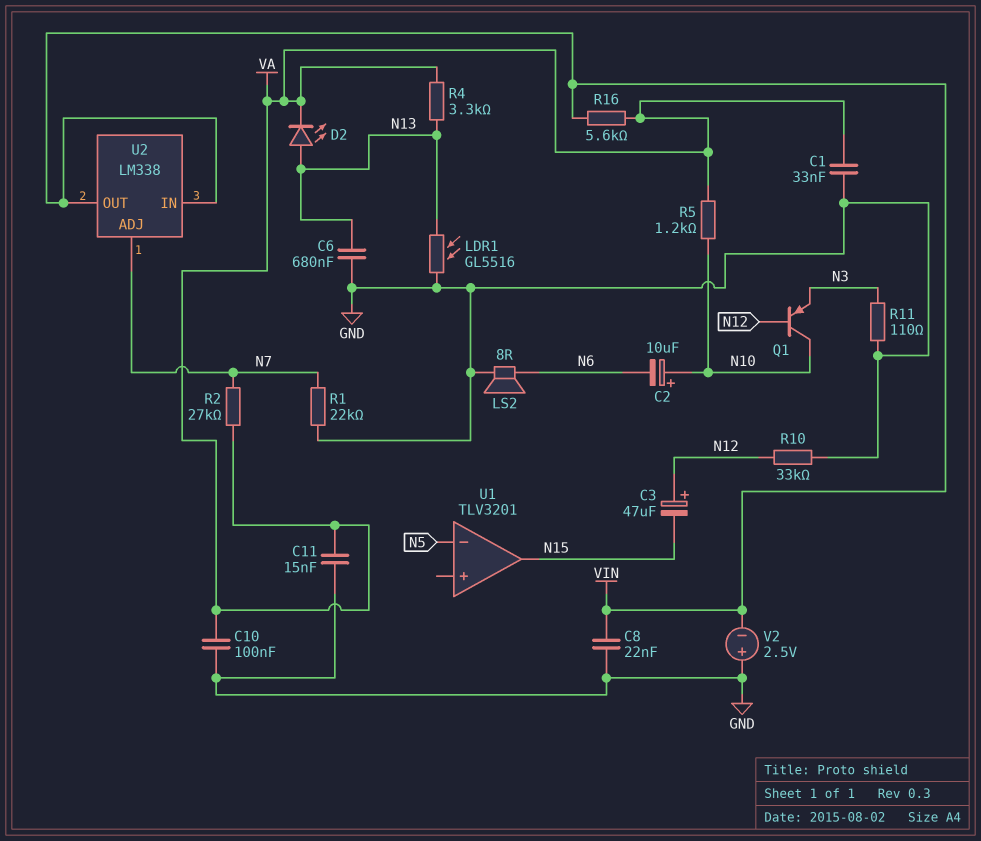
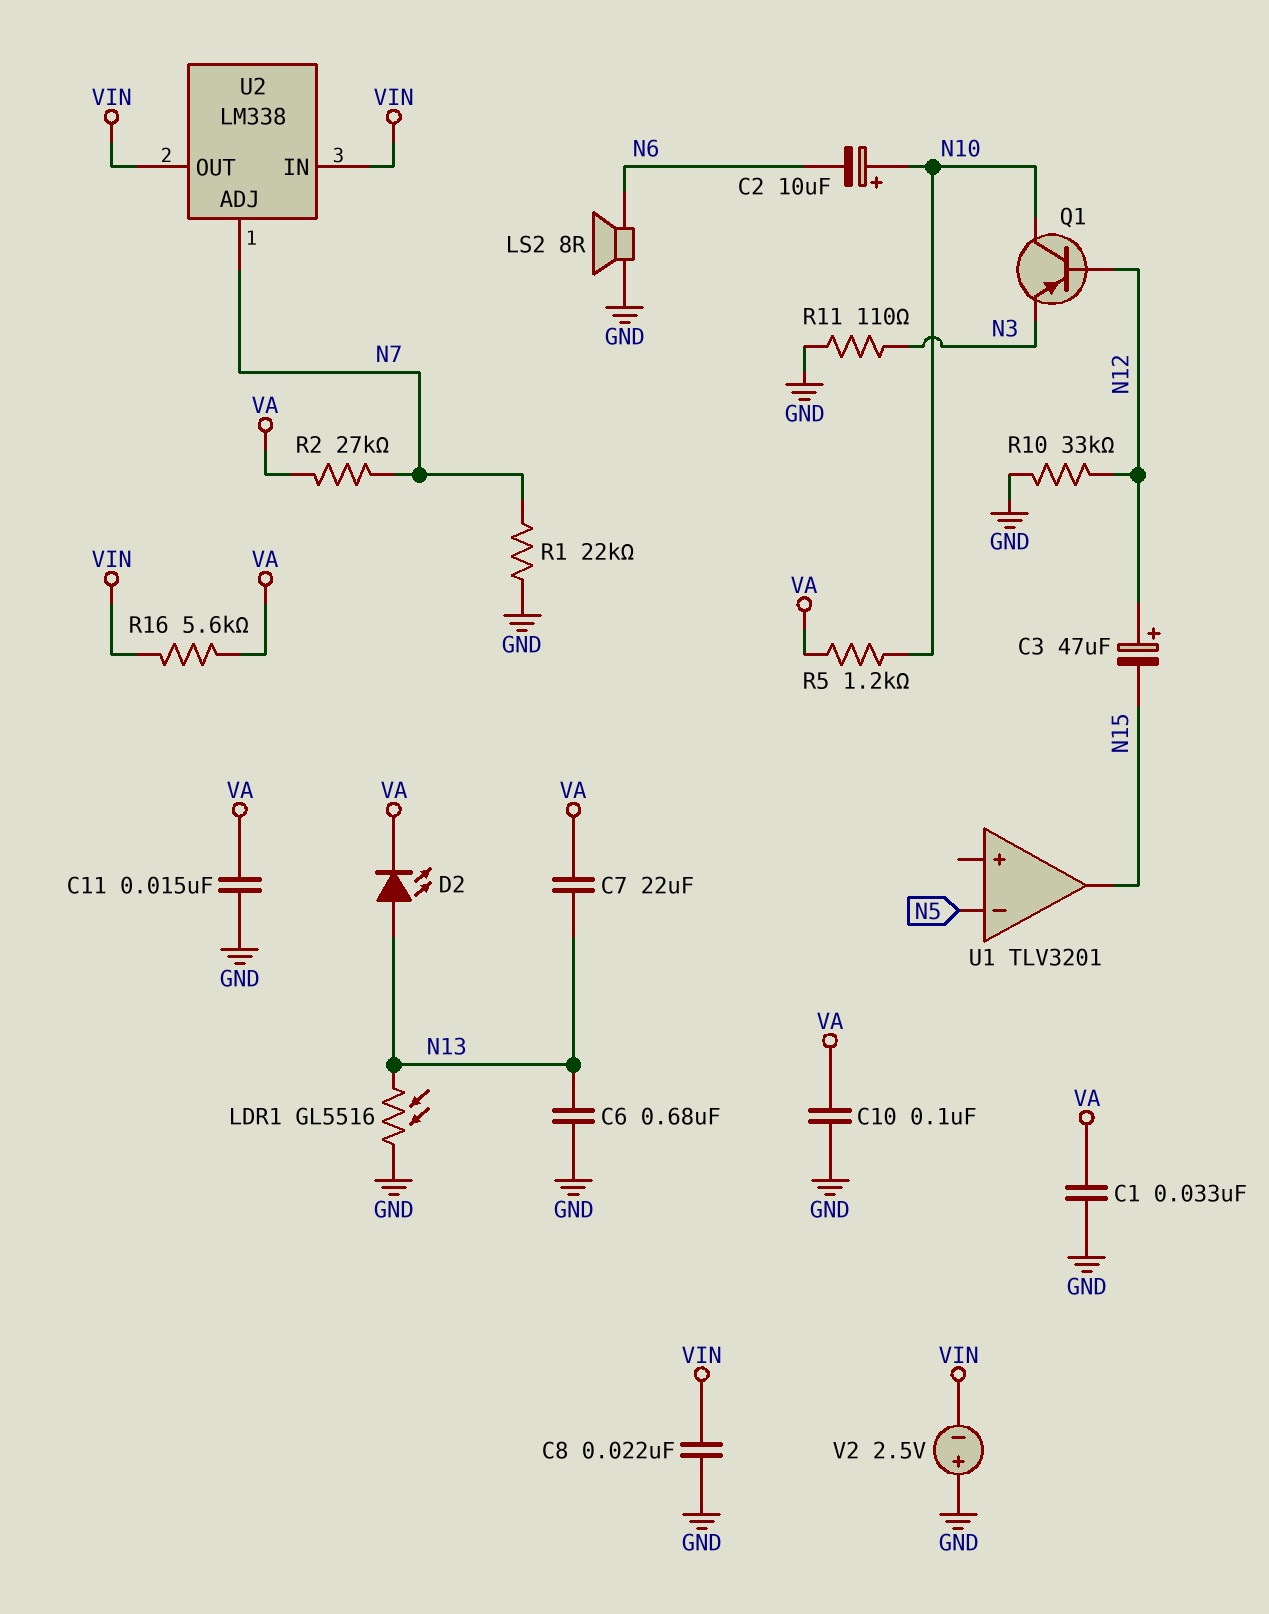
C7: none -> 22uF (N13, VA)
R4: 3.3k (N13, VA) -> none

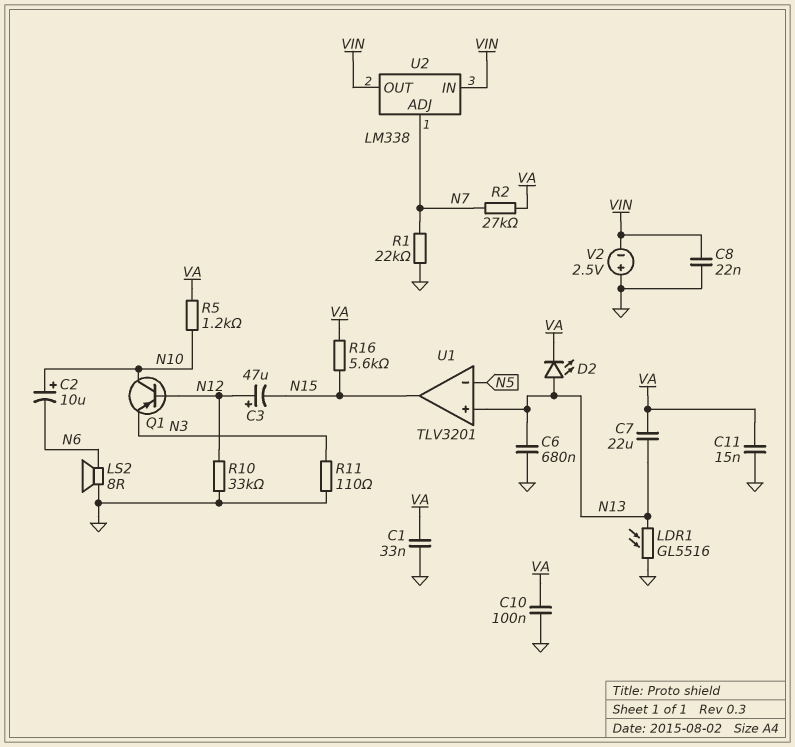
R16: 5.6k (VA, VIN) -> 5.6k (N15, VA)
U1 pin in+: none -> N13

